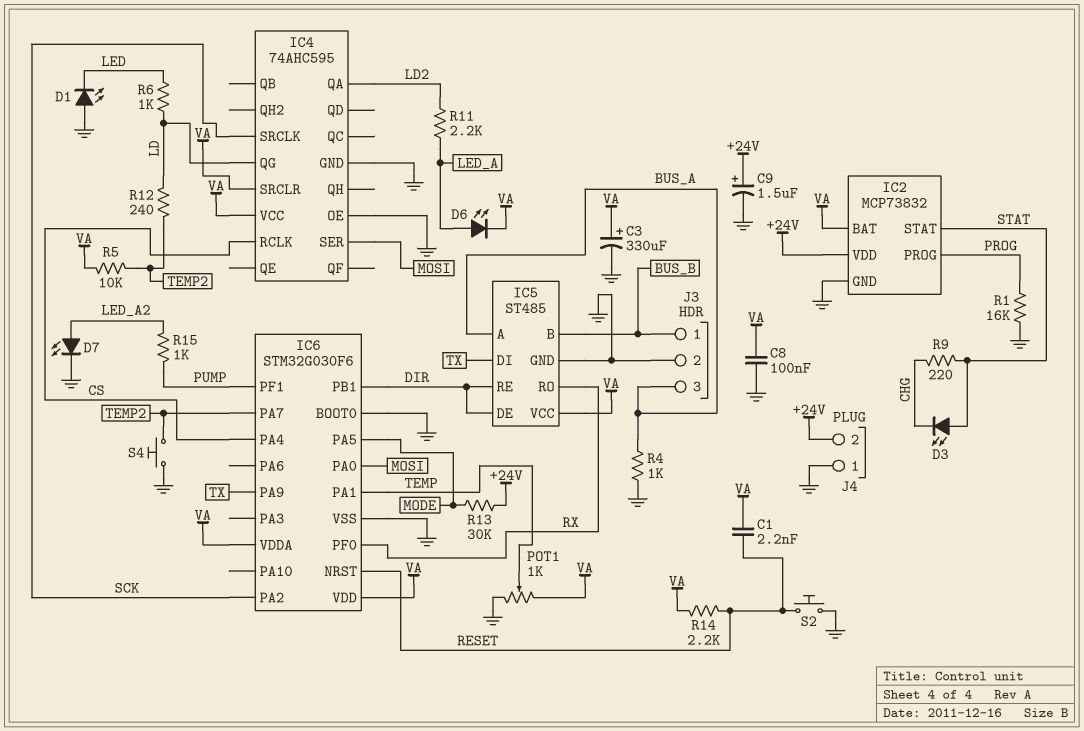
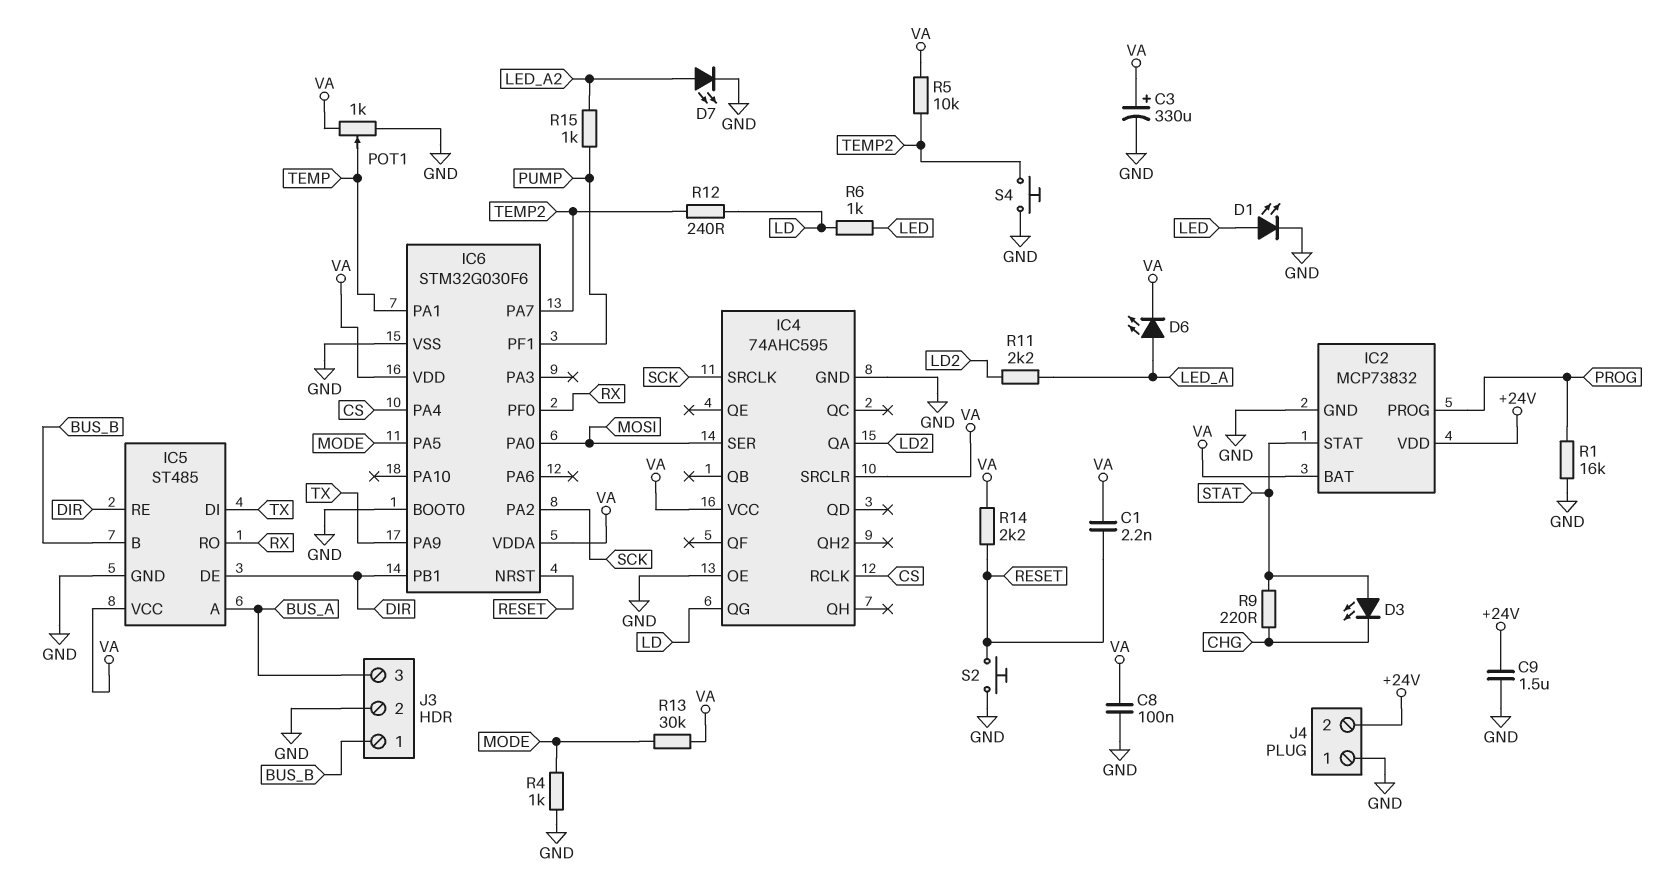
C9: 1.5uF (plus +24V, minus GND) -> 1.5uF (+24V, GND)
D1: LED (A GND, K LED) -> LED (A LED, K GND)
R4: 1k (BUS_A, GND) -> 1k (GND, MODE)
R13: 30k (+24V, MODE) -> 30k (MODE, VA)

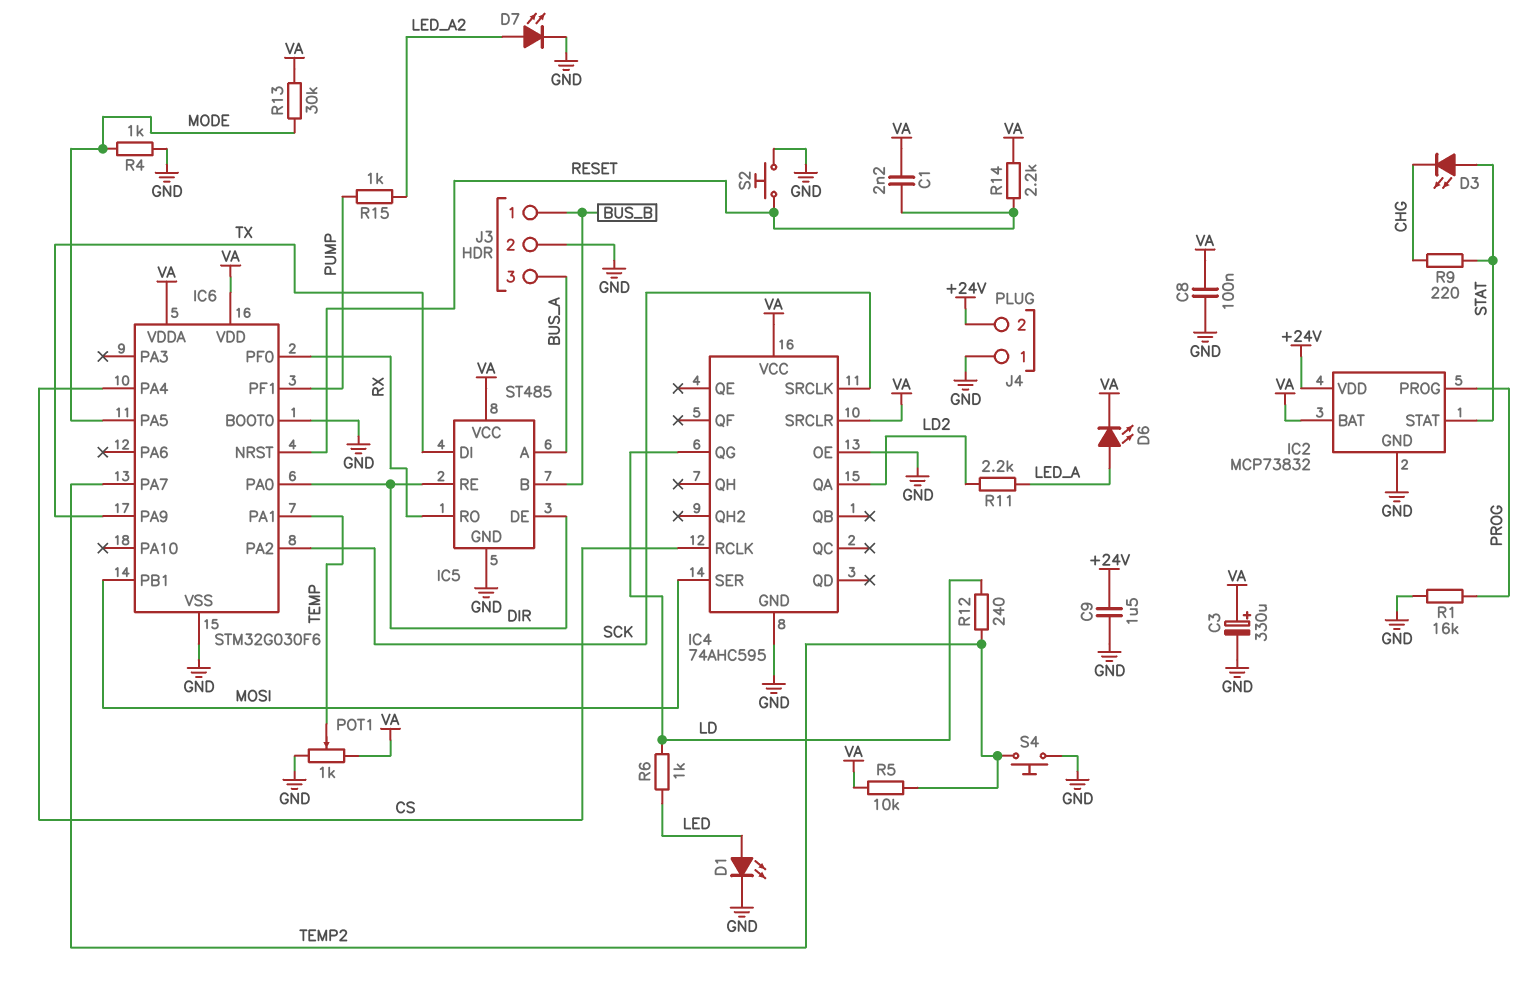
IC6 pin PA0: MOSI -> DIR
IC6 pin PB1: DIR -> MOSI

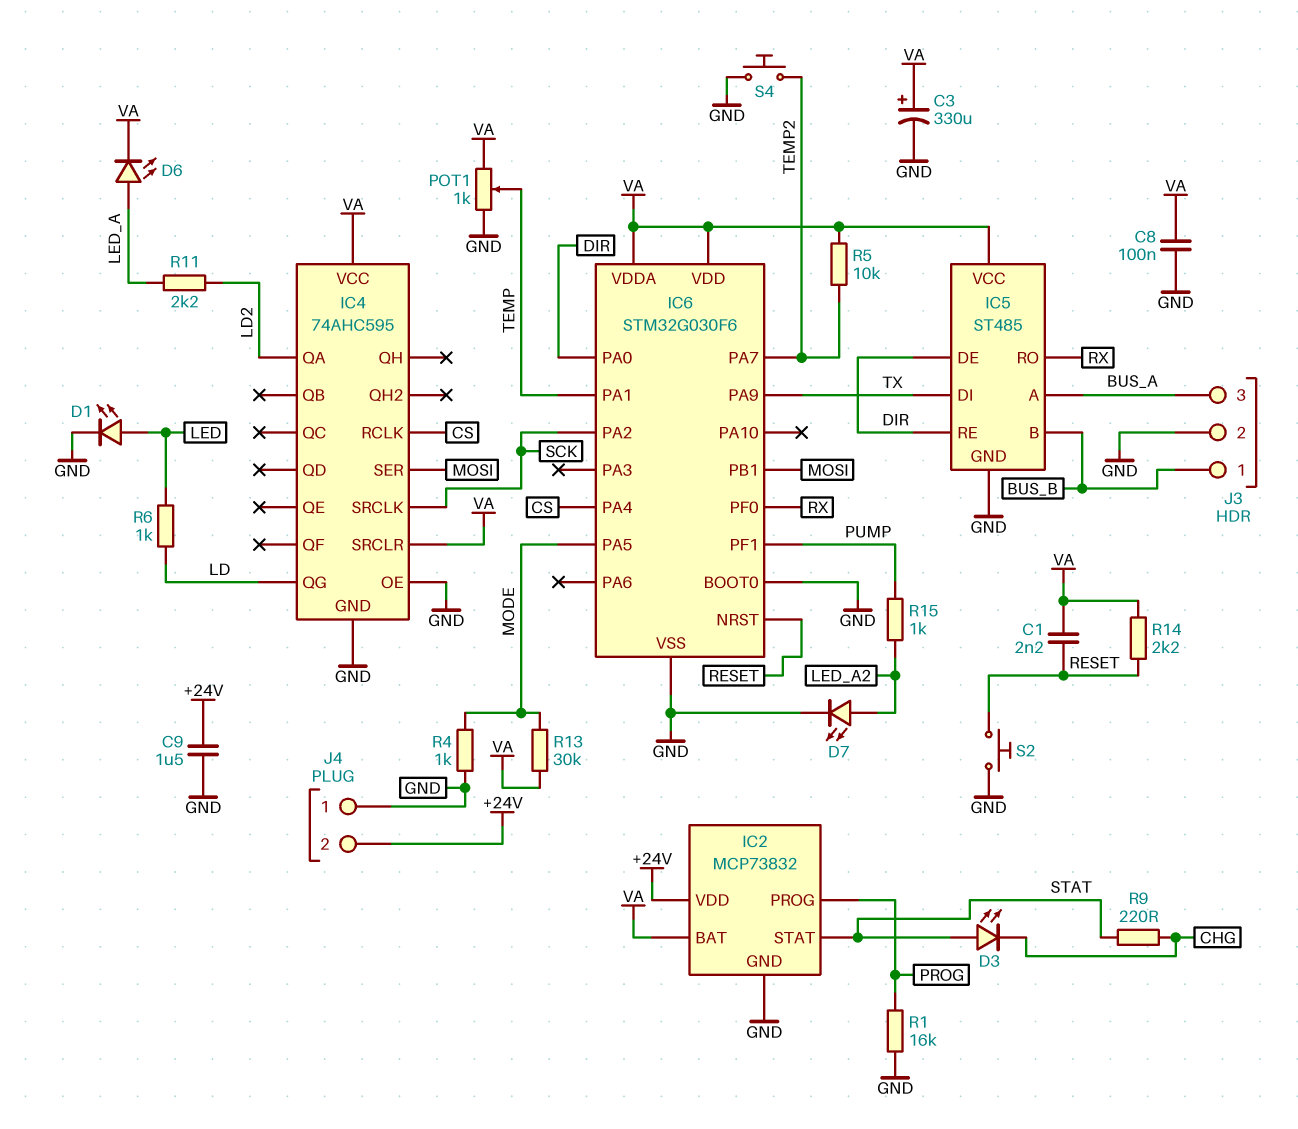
R12: 240 (LD, TEMP2) -> none

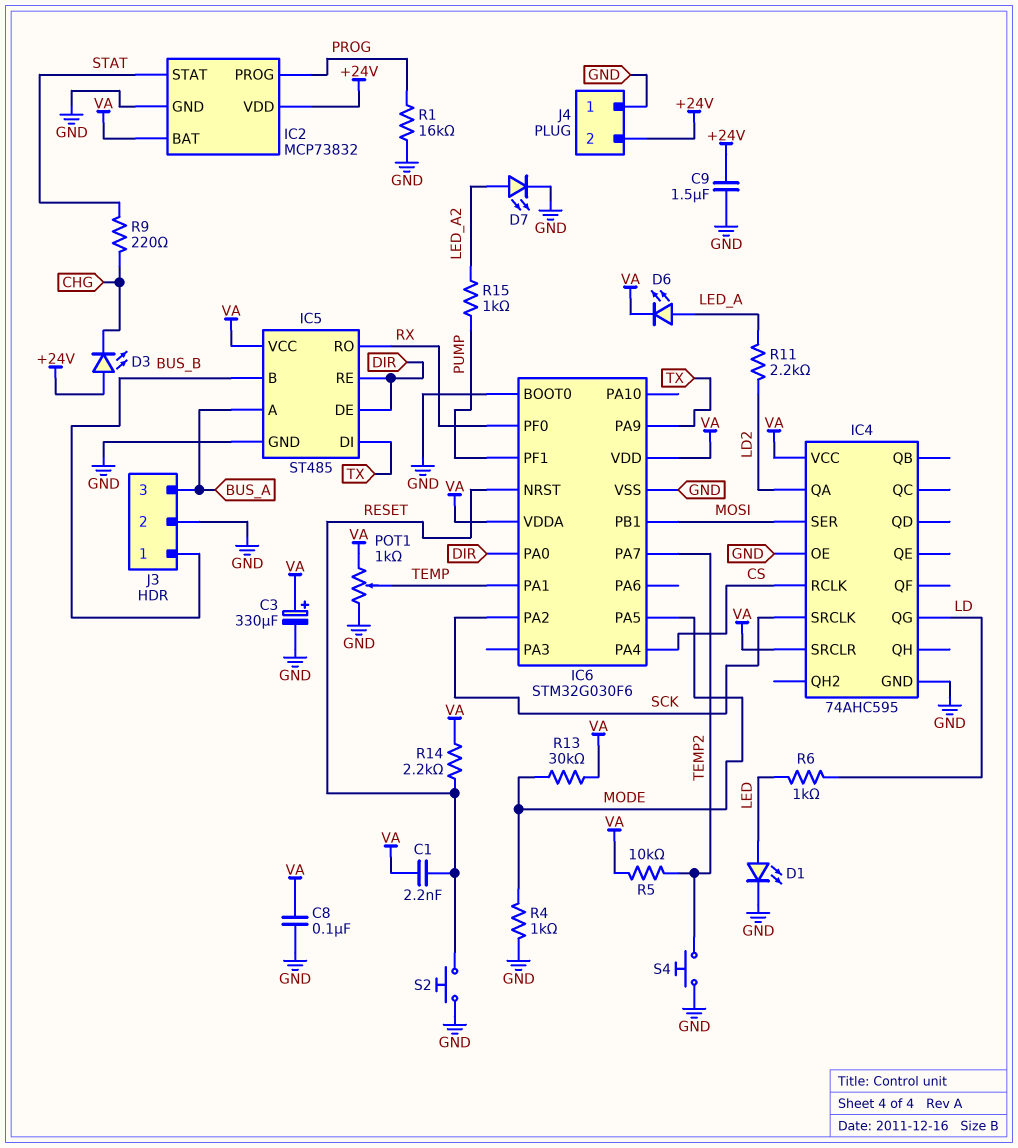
D3: LED (A STAT, K CHG) -> LED (A +24V, K CHG)

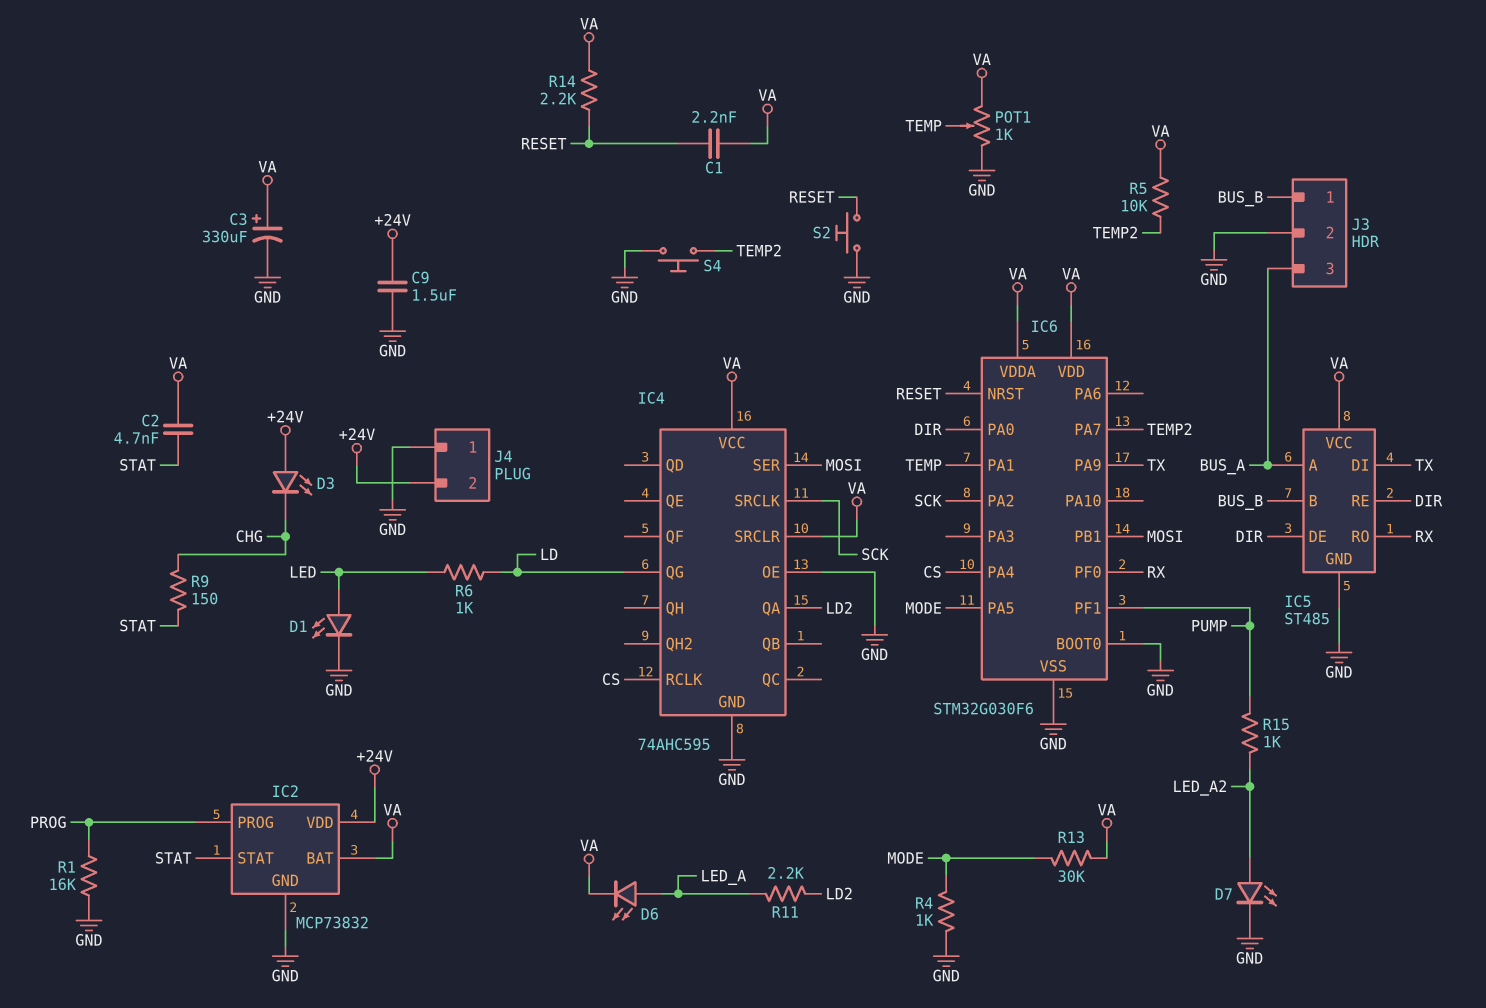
C2: none -> 4.7nF (STAT, VA)
C8: 100nF (GND, VA) -> none
R9: 220 (CHG, STAT) -> 150 (CHG, STAT)

